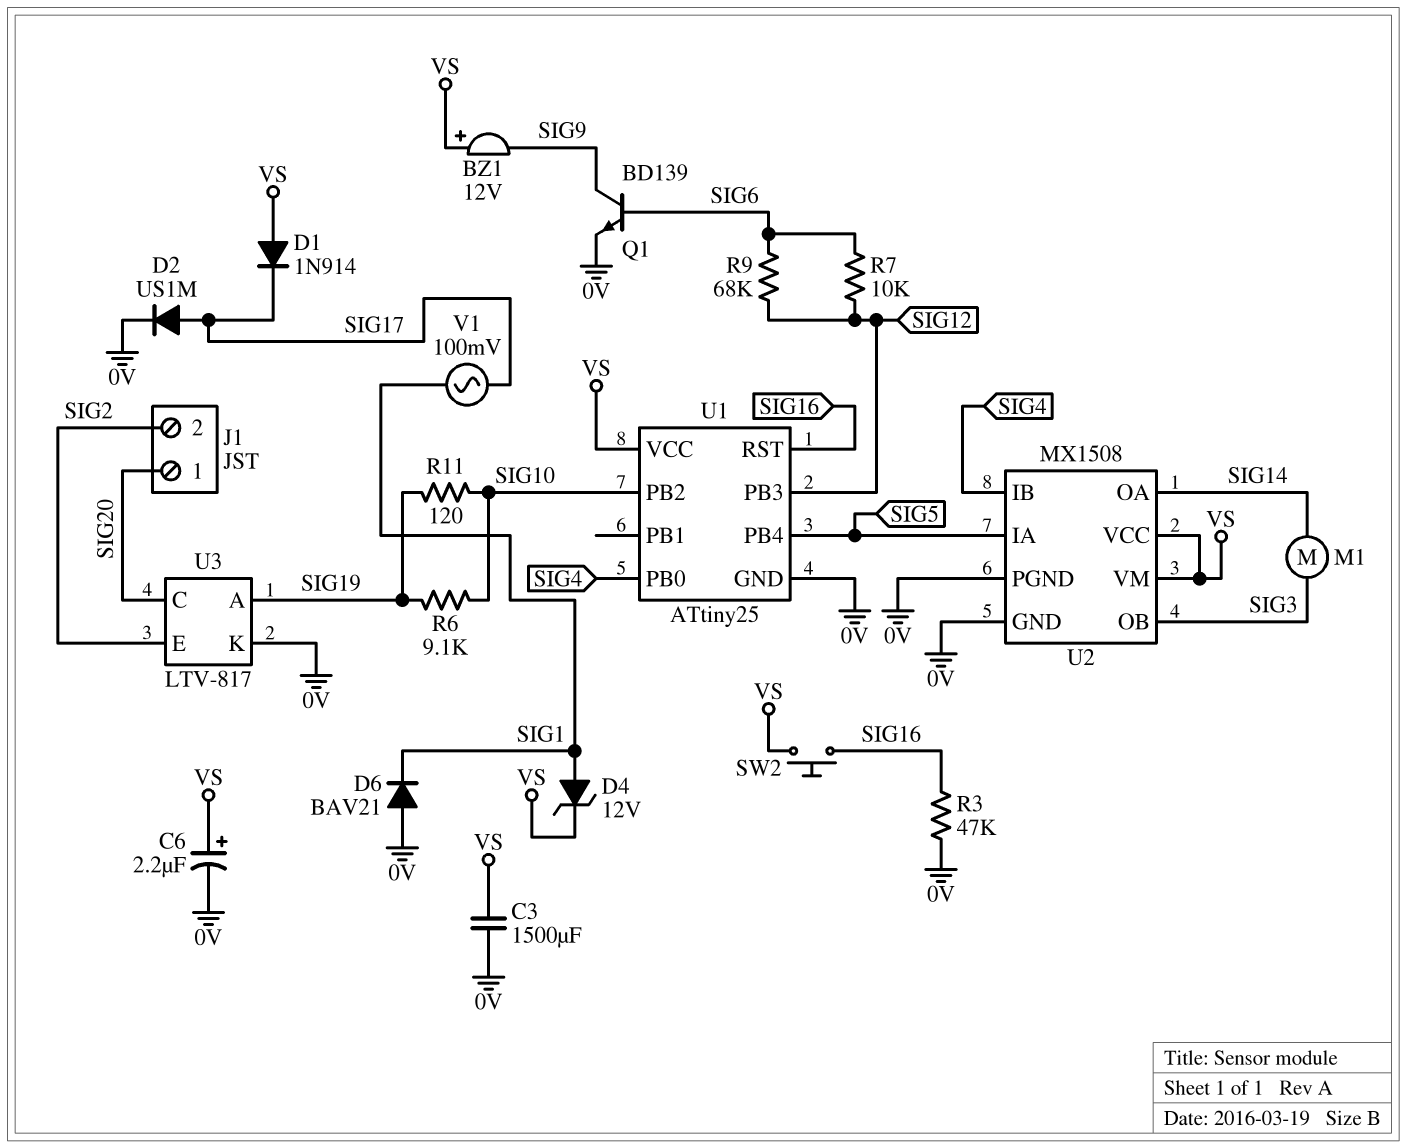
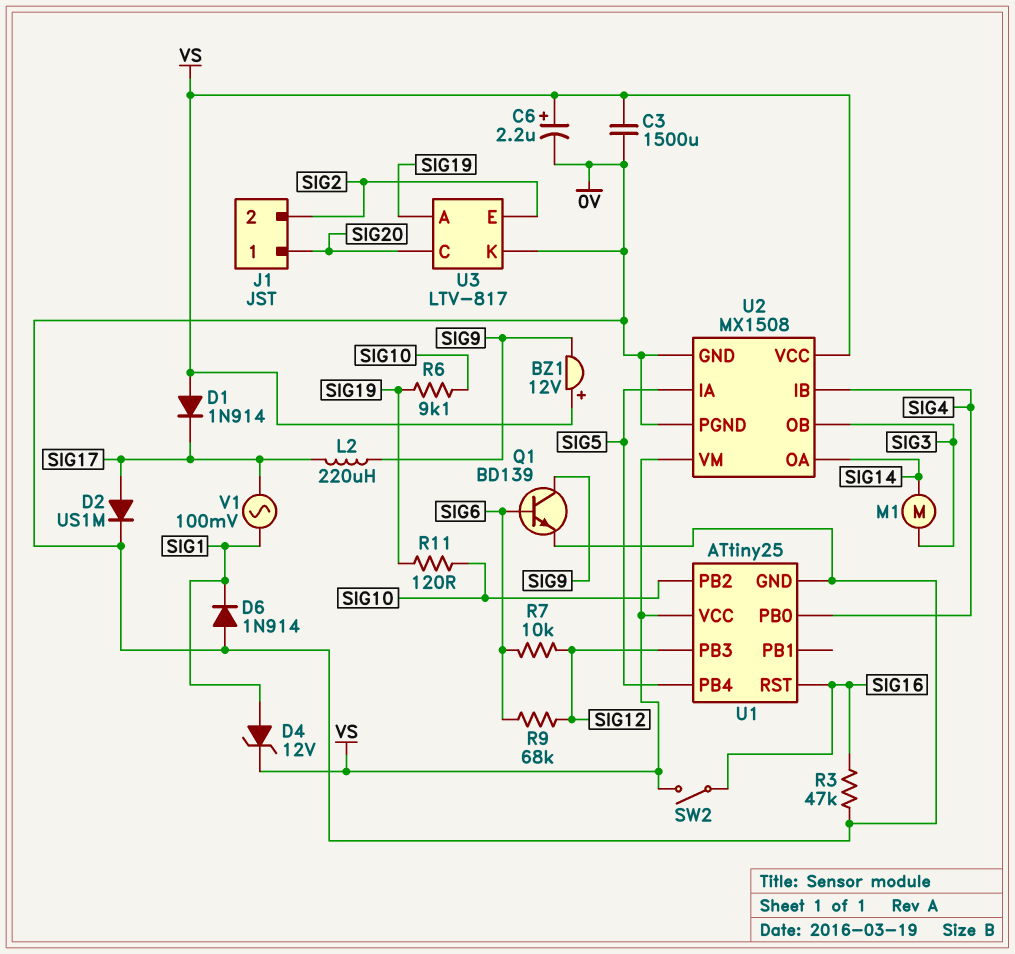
D6: diode BAV21 (A 0V, K SIG1) -> diode 1N914 (A 0V, K SIG1)
L2: none -> 220uH (SIG9, SIG17)
SW2: button (SIG16, VS) -> switch (SIG16, VS)

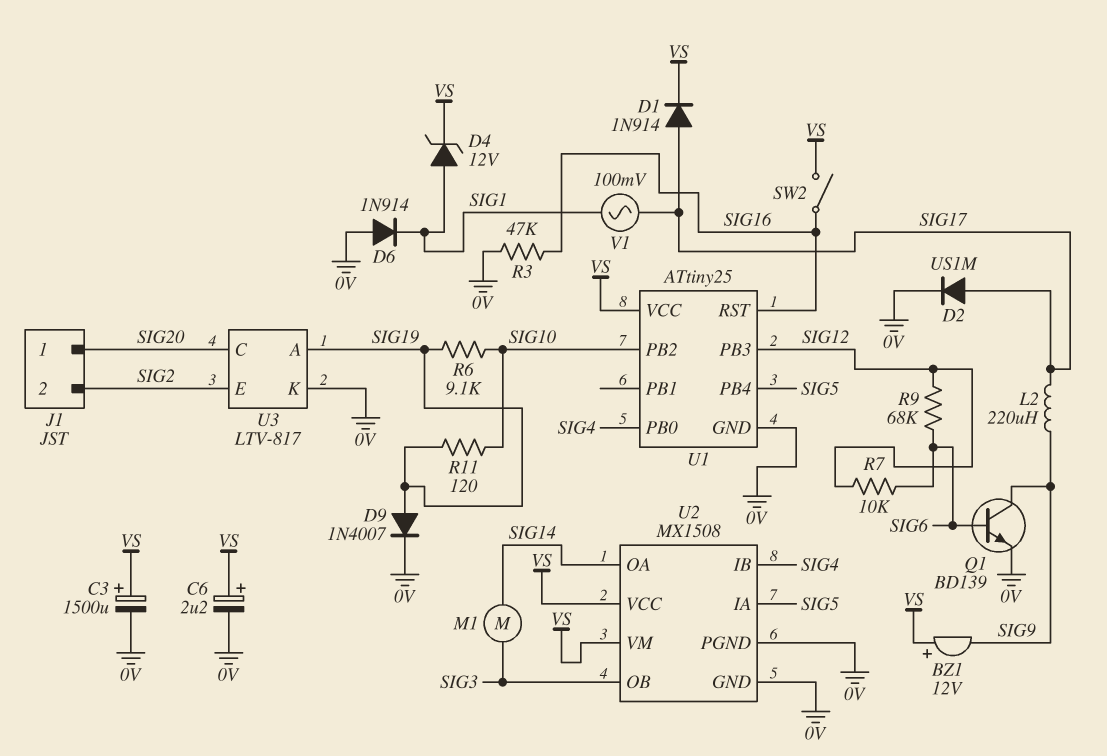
C3: 1500uF (0V, VS) -> 1500uF (plus VS, minus 0V)
D1: diode 1N914 (A VS, K SIG17) -> diode 1N914 (A SIG17, K VS)
D9: none -> diode 1N4007 (A SIG19, K 0V)

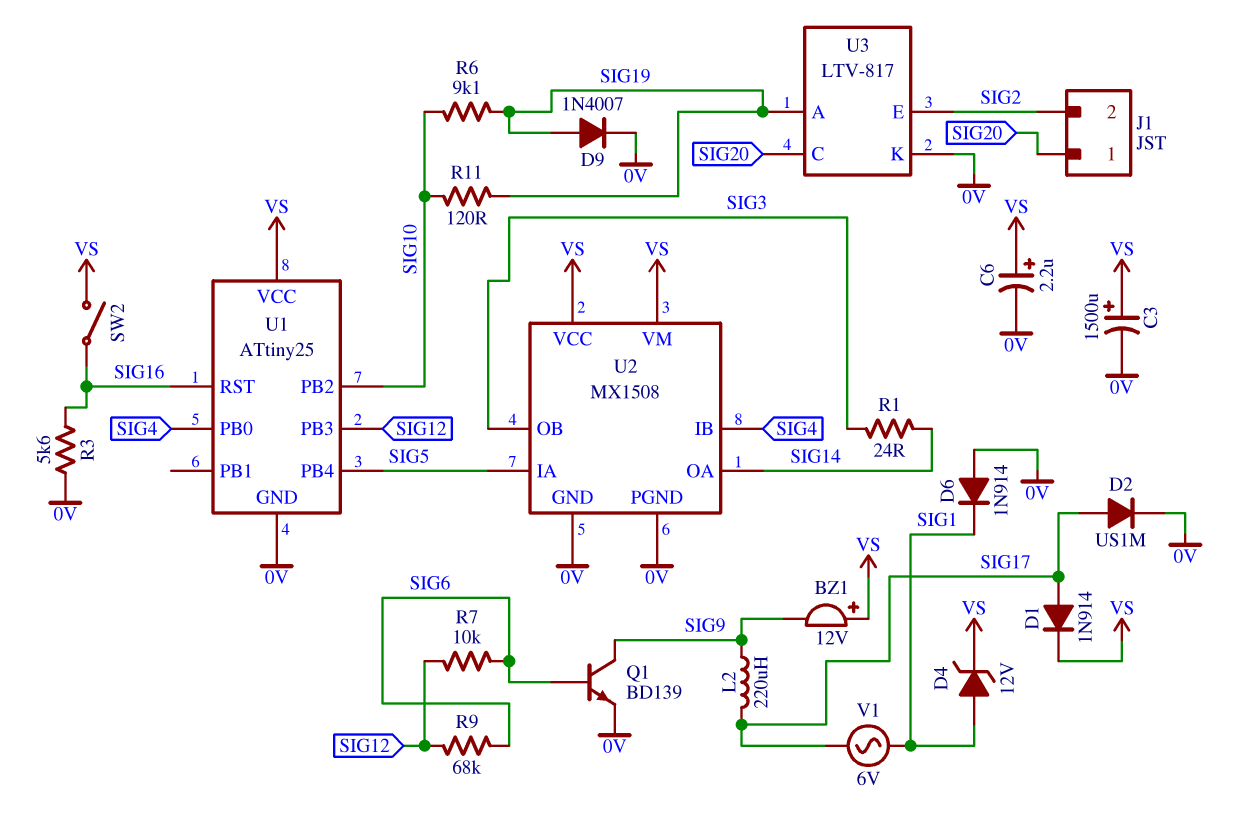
M1: motor (SIG3, SIG14) -> none
R1: none -> 24 (SIG3, SIG14)
R3: 47k (0V, SIG16) -> 5.6k (0V, SIG16)
V1: AC 100mV (SIG1, SIG17) -> AC 6V (SIG1, SIG17)

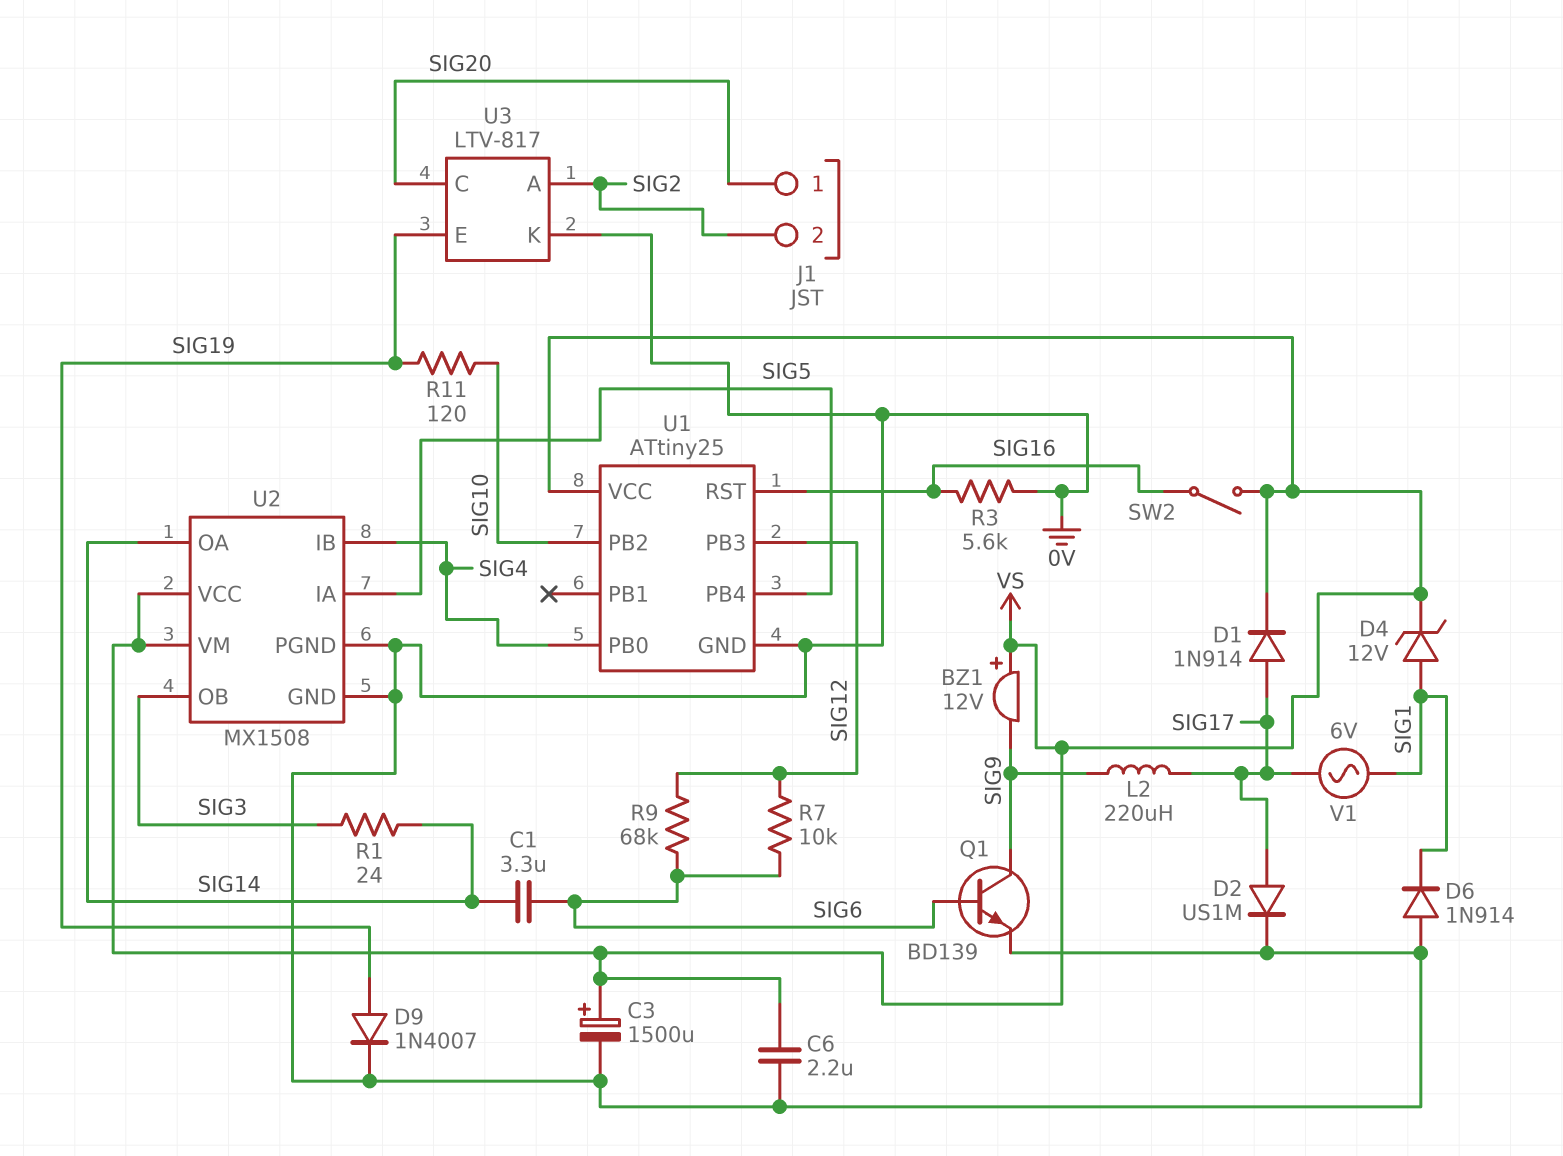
C1: none -> 3.3uF (SIG6, SIG14)
C6: 2.2uF (plus VS, minus 0V) -> 2.2uF (0V, VS)
R6: 9.1k (SIG10, SIG19) -> none
U3 pin A: SIG19 -> SIG2
U3 pin E: SIG2 -> SIG19

